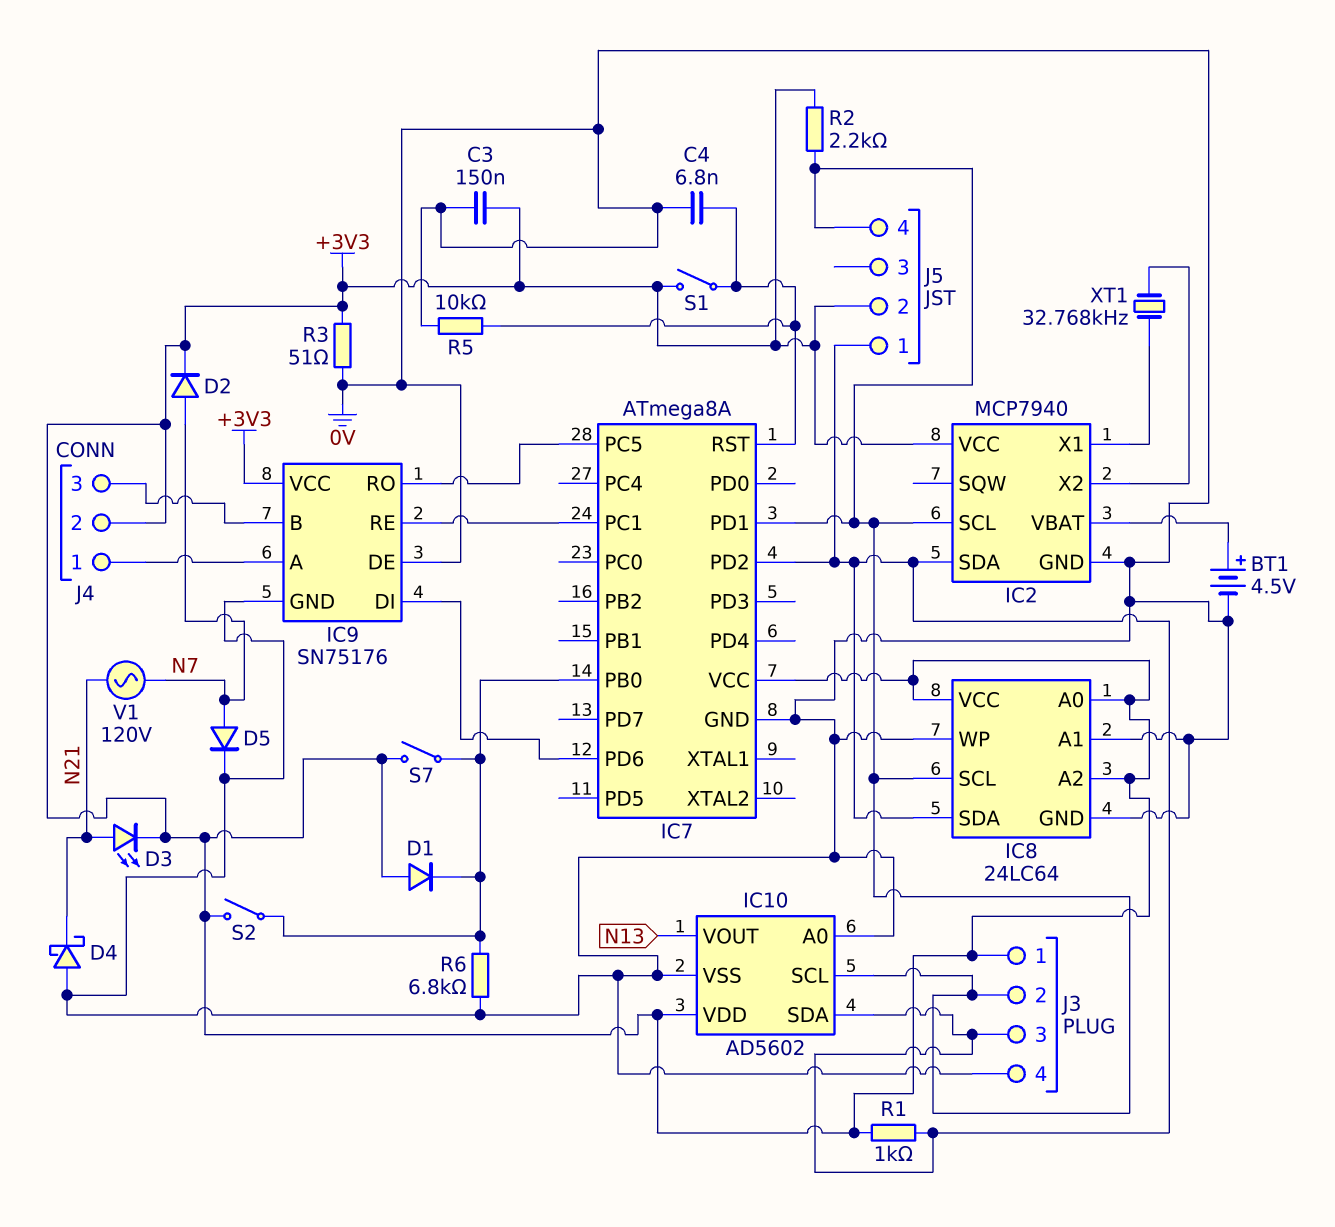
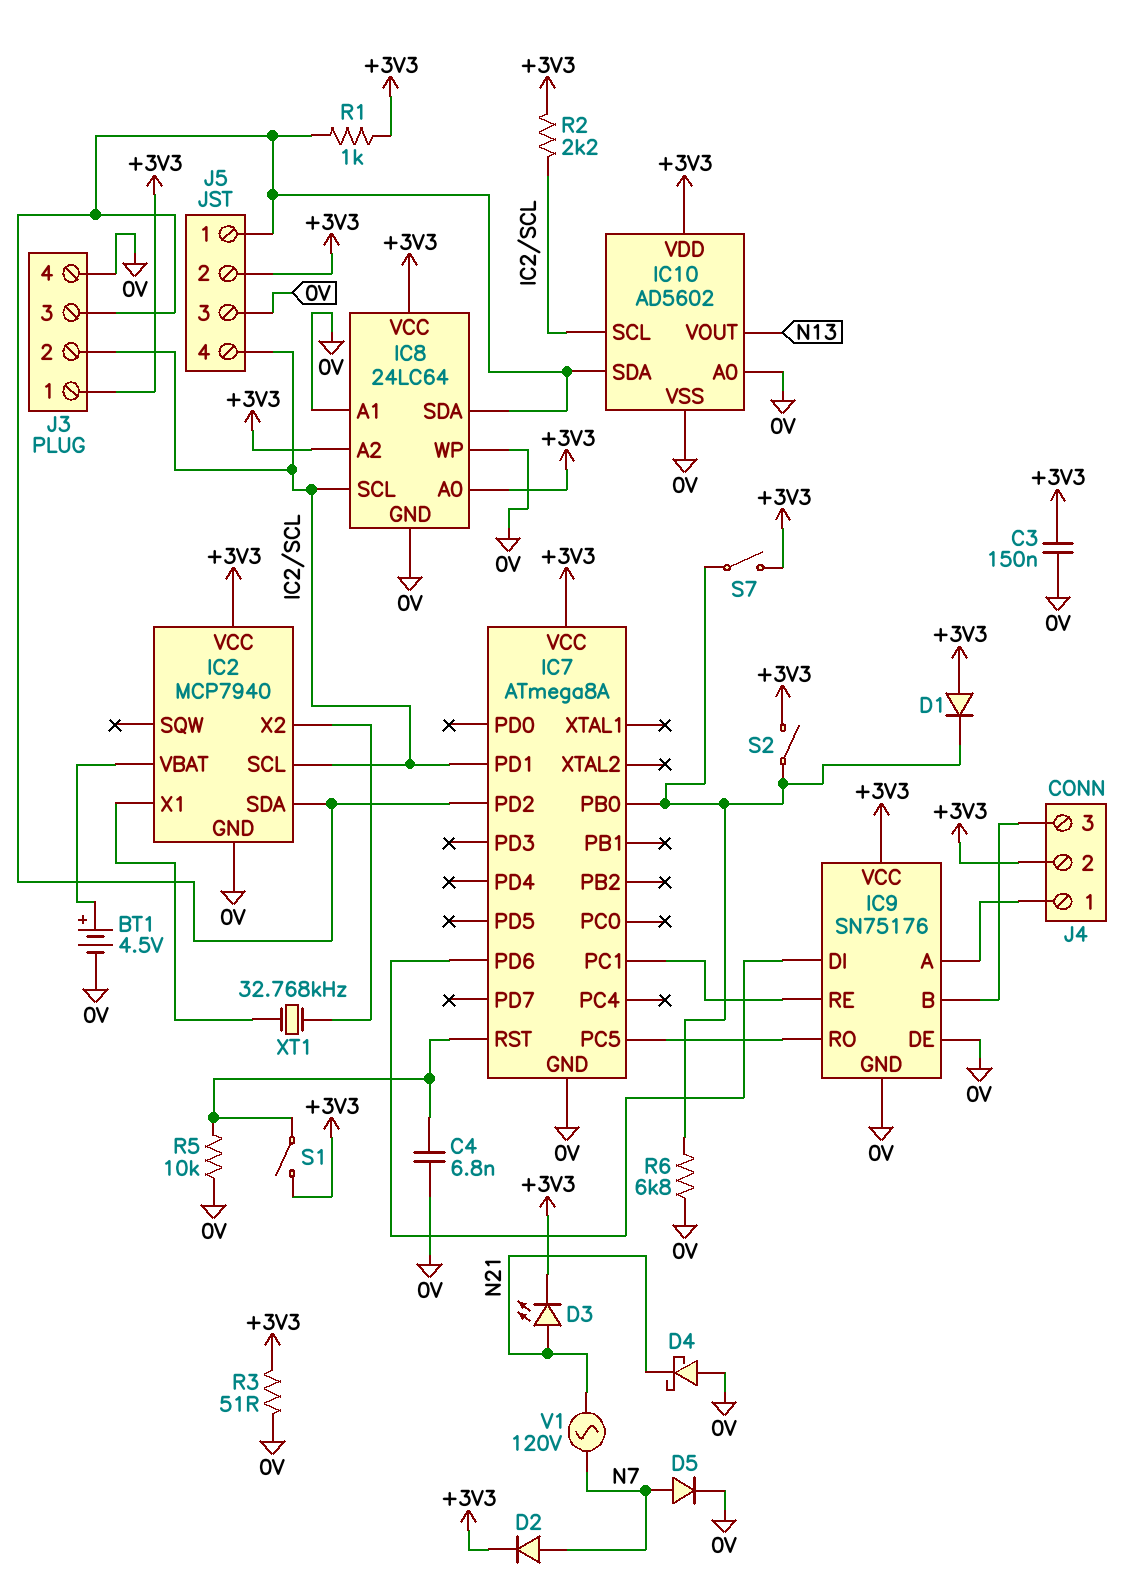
J5 pin 3: none -> 0V

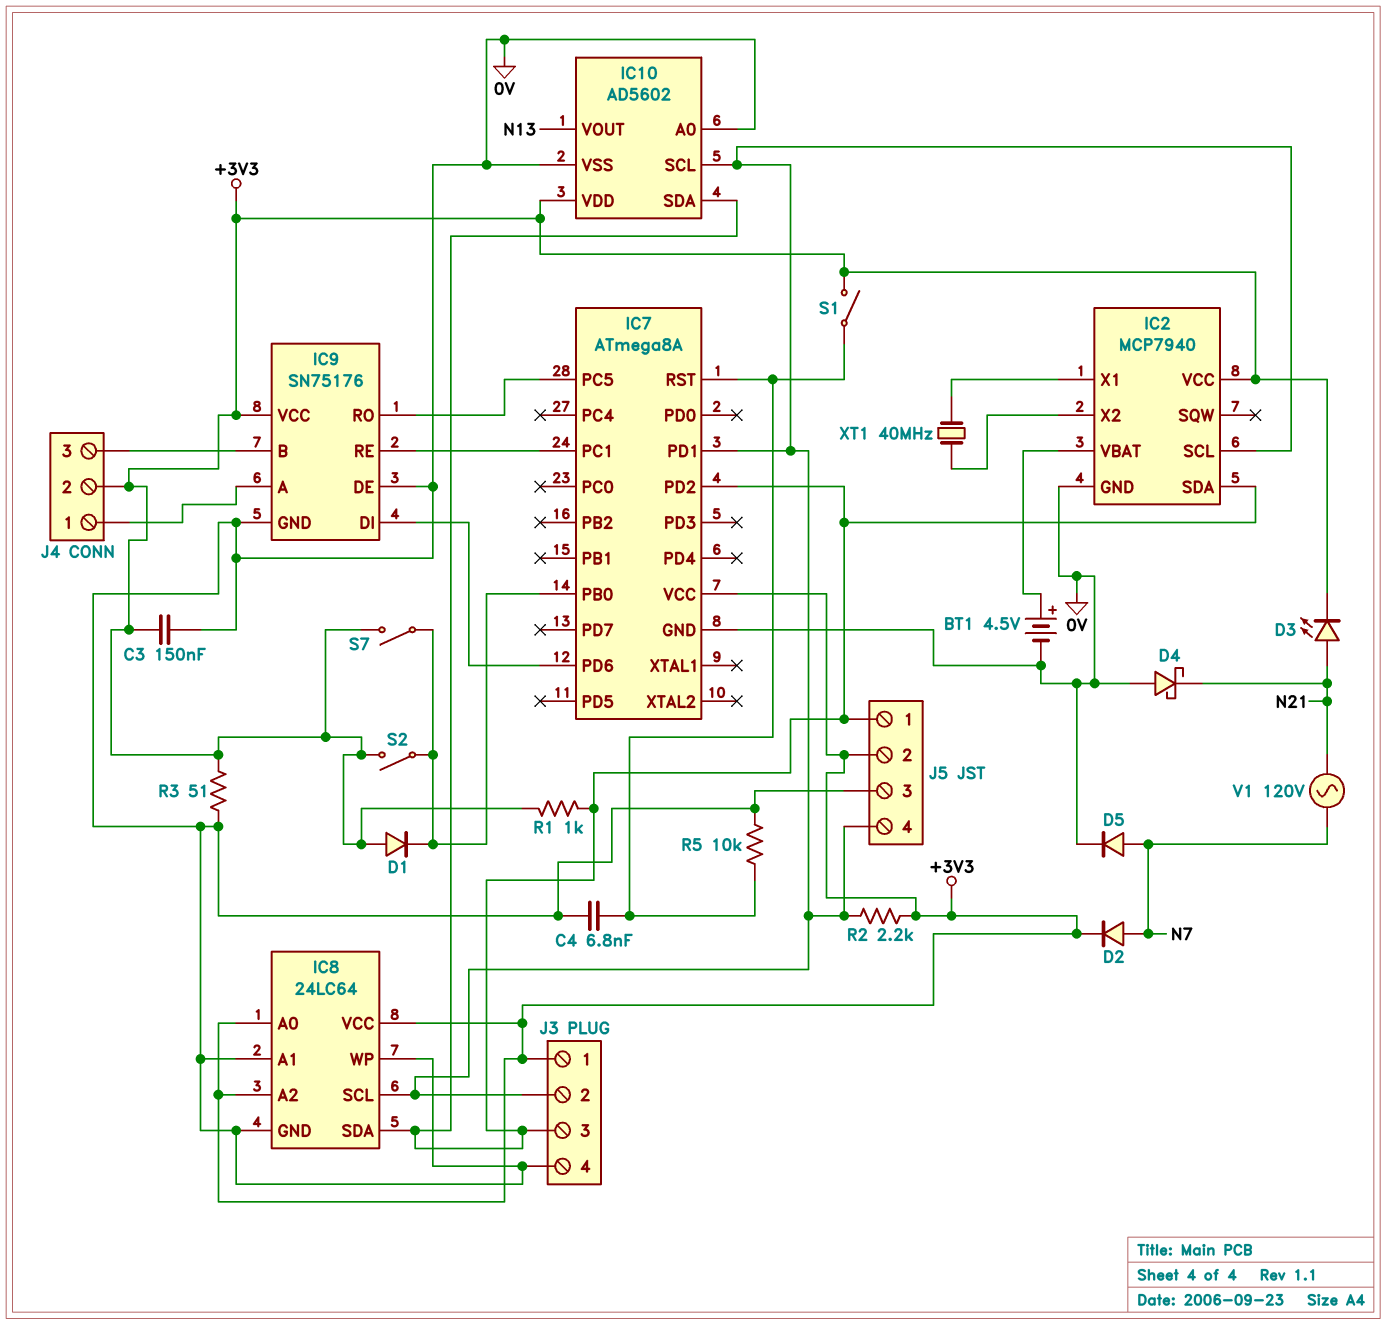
R6: 6.8k (0V, IC7/PB0) -> none
XT1: 32.768kHz (IC2/X1, IC2/X2) -> 40MHz (IC2/X1, IC2/X2)

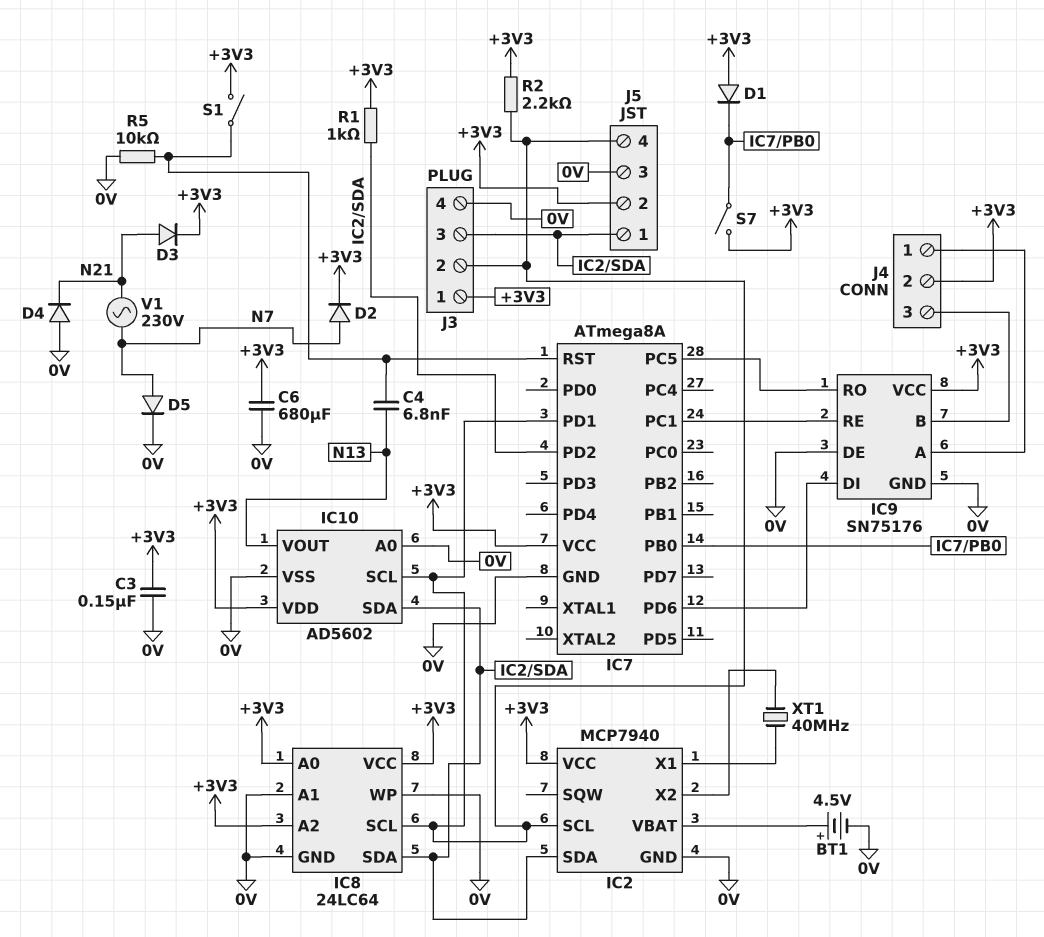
C4: 6.8nF (0V, IC7/RST) -> 6.8nF (IC7/RST, N13)
C6: none -> 680uF (+3V3, 0V)
D3: LED (A N21, K +3V3) -> diode (A N21, K +3V3)
D4: schottky (A 0V, K N21) -> diode (A 0V, K N21)
R3: 51 (+3V3, 0V) -> none
S2: switch (+3V3, IC7/PB0) -> none
V1: AC 120V (N7, N21) -> AC 230V (N7, N21)

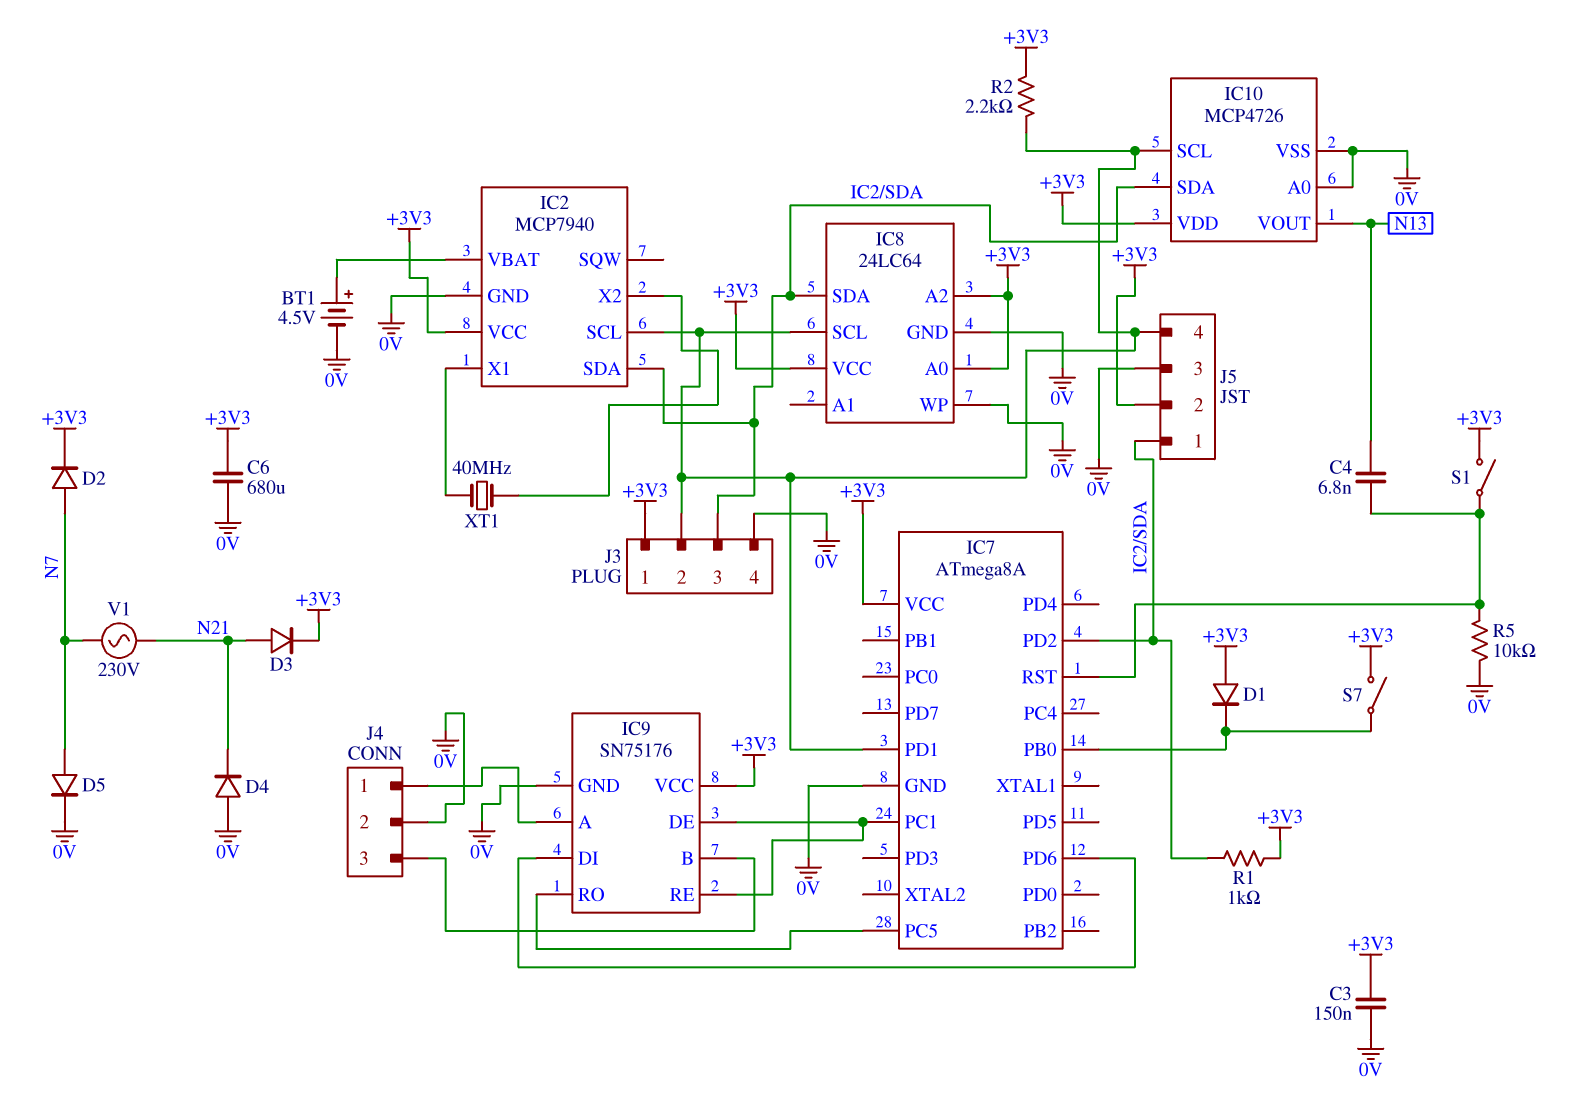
IC8 pin A1: 0V -> none
IC9 pin DE: 0V -> IC7/PC1
IC10: AD5602 -> MCP4726
J4 pin 2: +3V3 -> 0V

